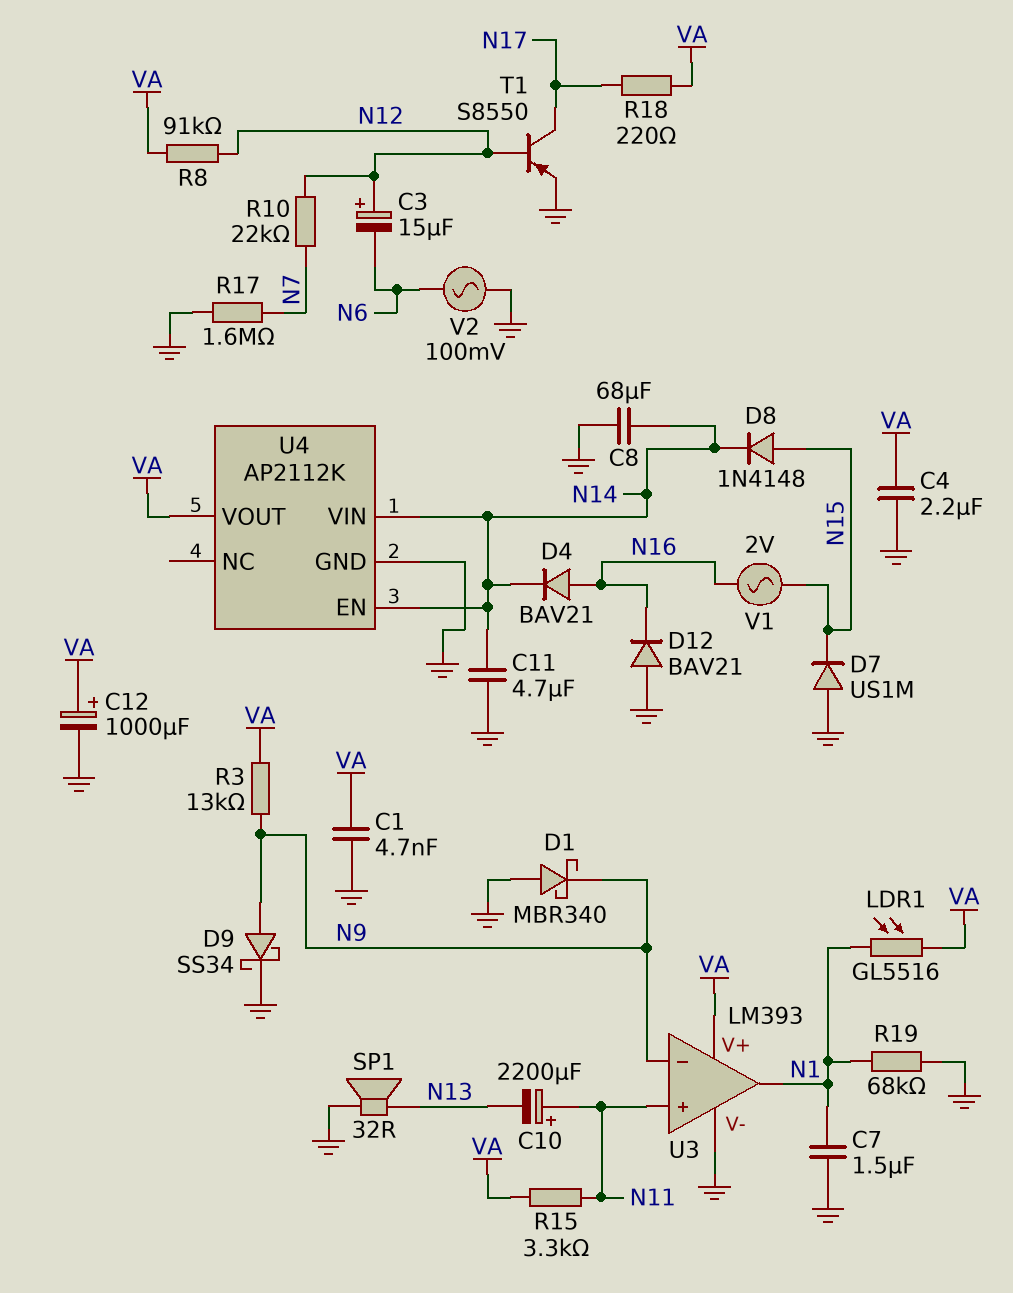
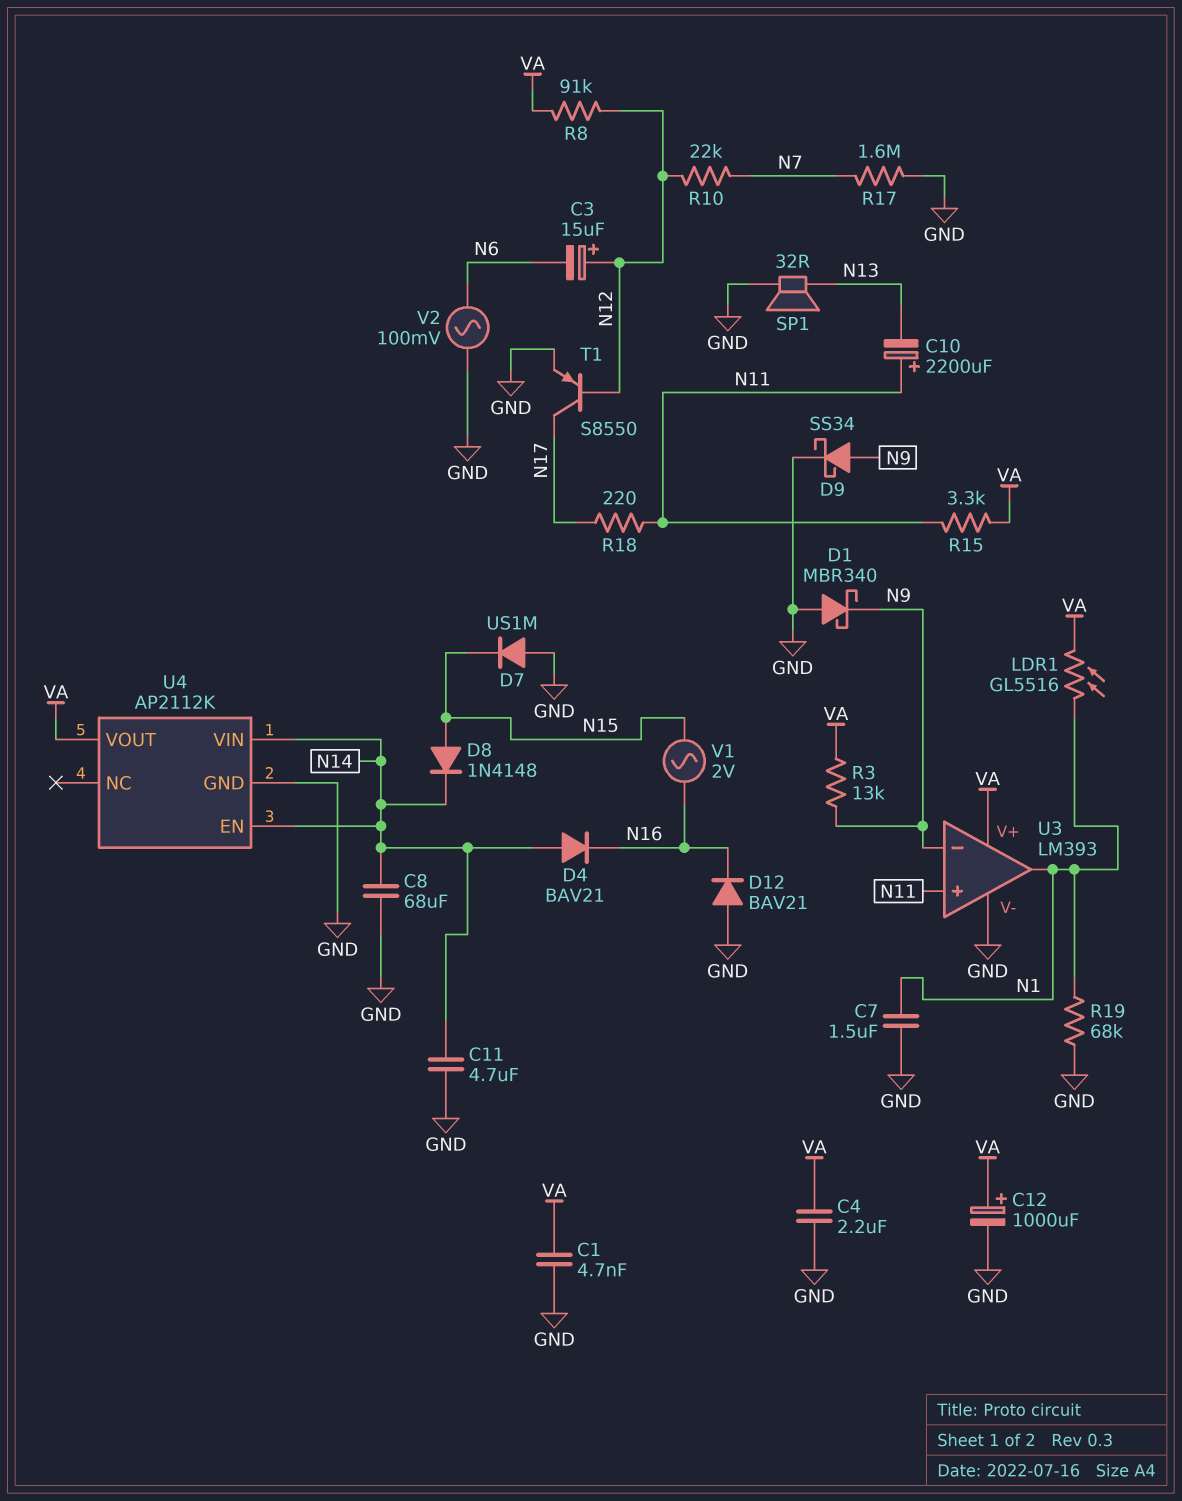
D4: diode BAV21 (A N16, K N14) -> diode BAV21 (A N14, K N16)
R18: 220 (N17, VA) -> 220 (N11, N17)

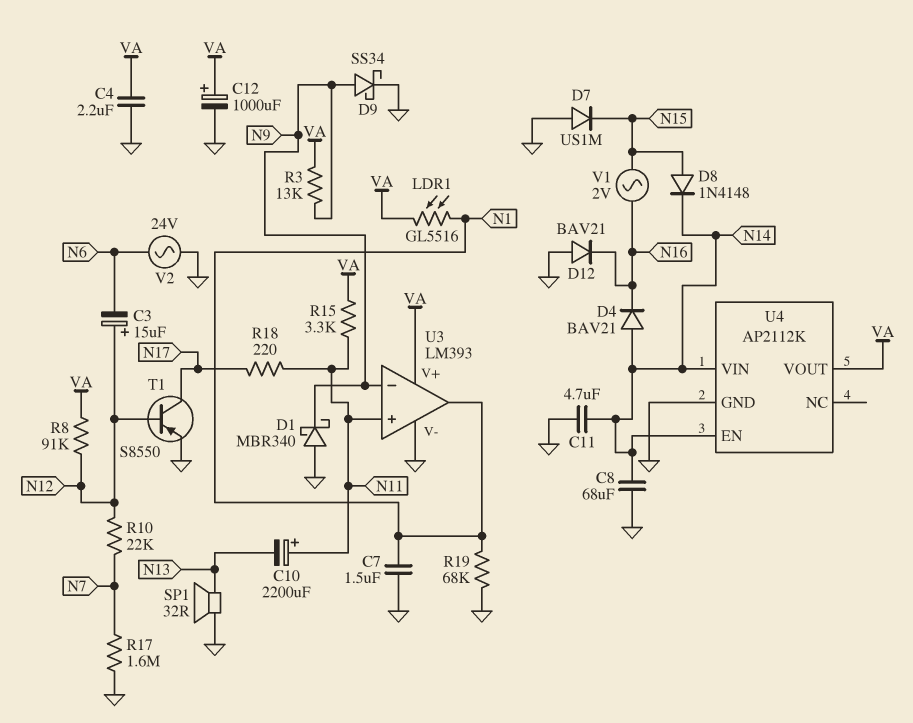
C1: 4.7nF (GND, VA) -> none
V2: AC 100mV (GND, N6) -> AC 24V (GND, N6)

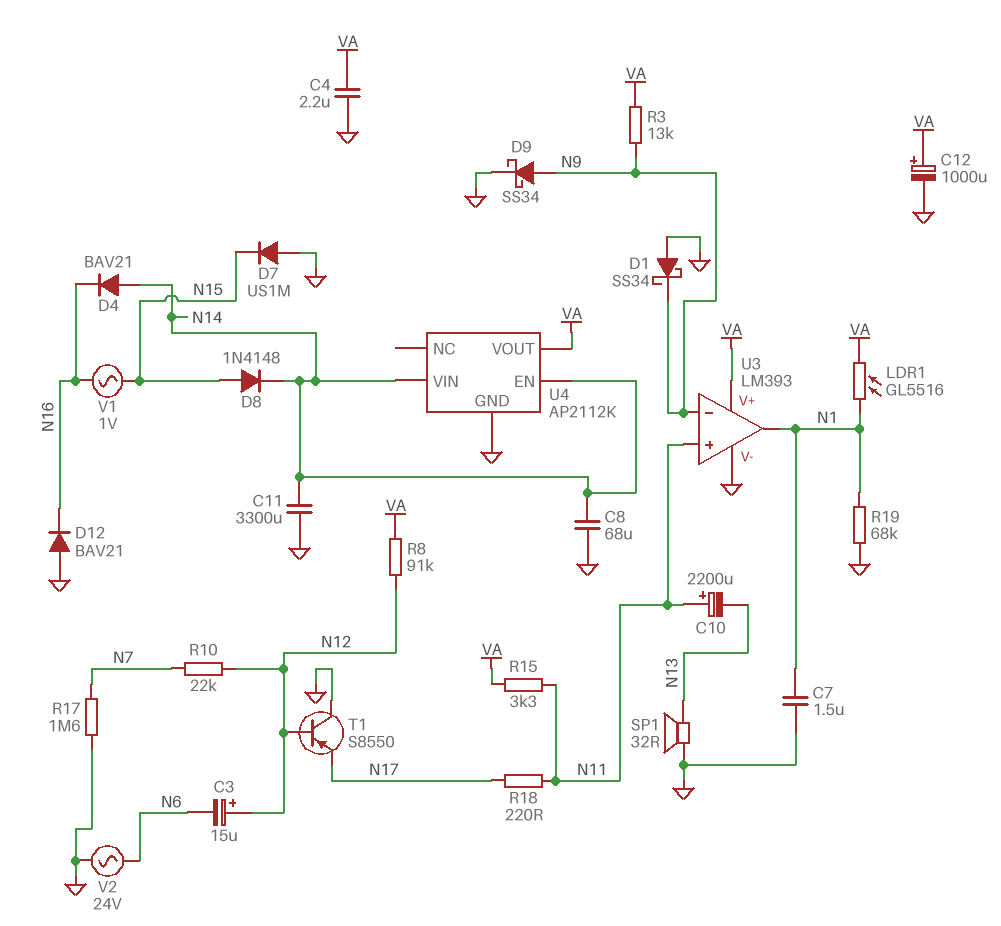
C11: 4.7uF (GND, N14) -> 3300uF (GND, N14)
D1: schottky MBR340 (A GND, K N9) -> schottky SS34 (A GND, K N9)
T1: PNP S8550 (B N12, C N17, E GND) -> PNP S8550 (B N12, C GND, E N17)
V1: AC 2V (N15, N16) -> AC 1V (N15, N16)

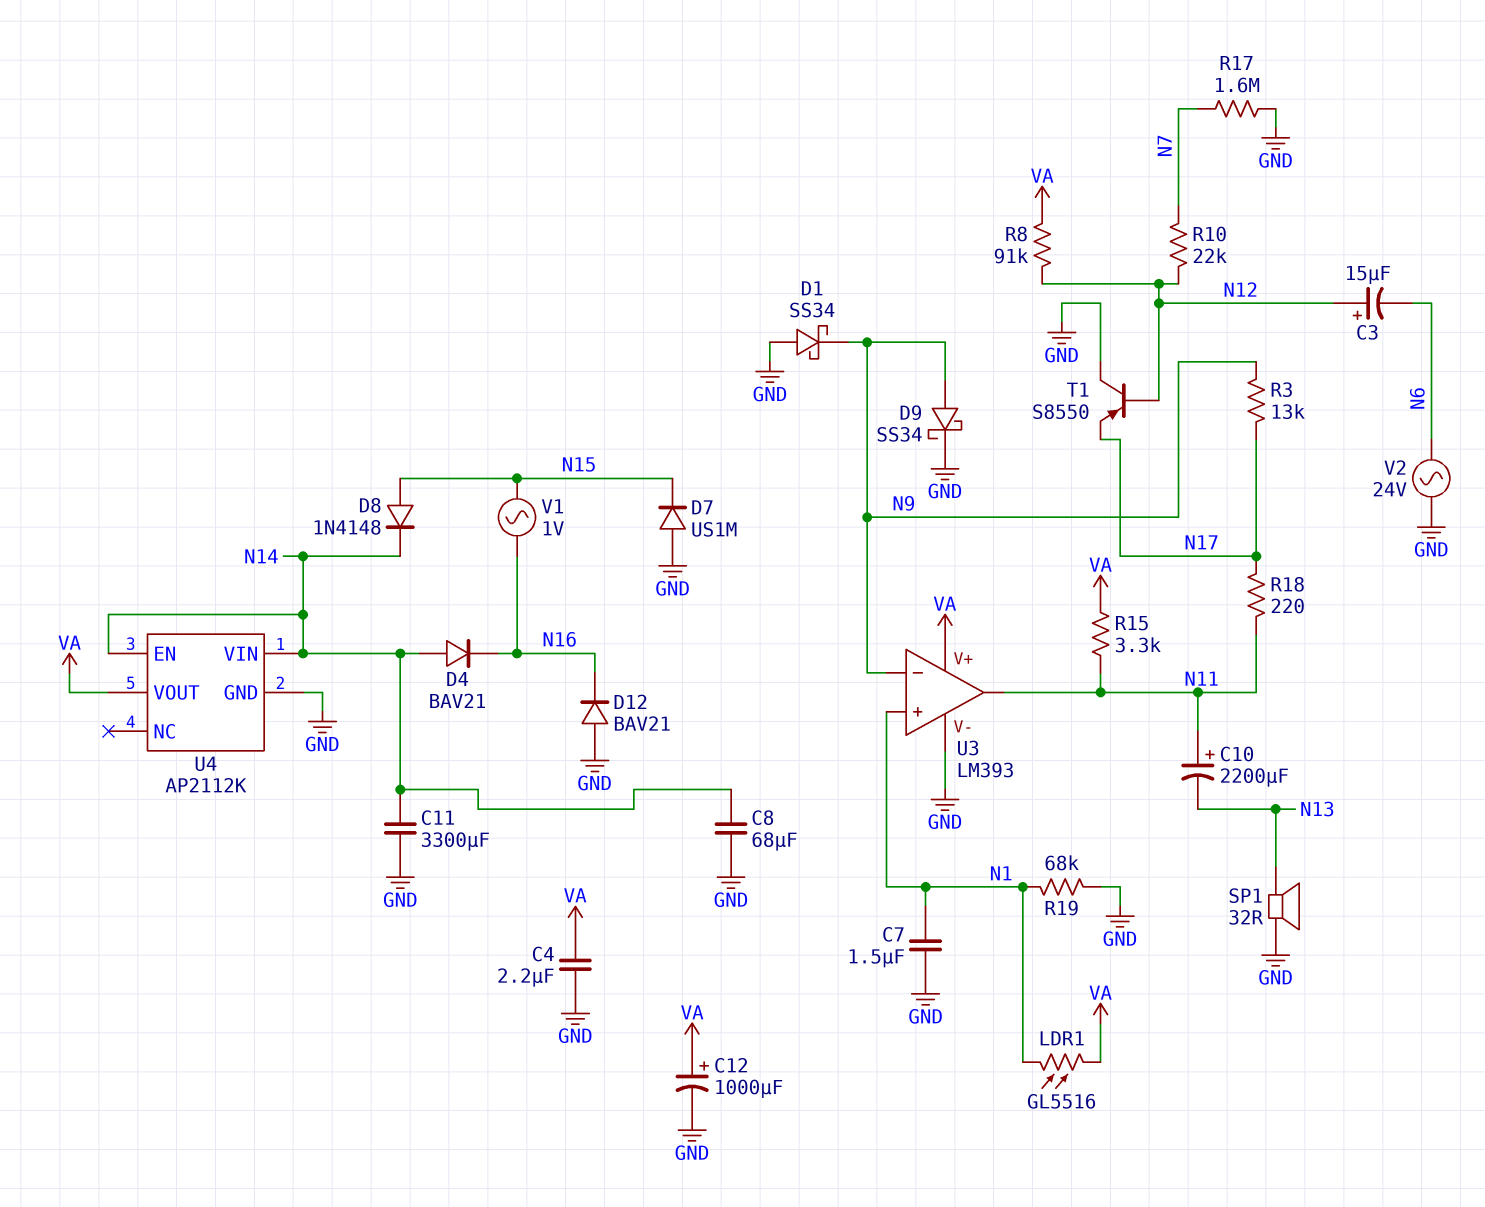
R3: 13k (N9, VA) -> 13k (N9, N17)
U3 pin in+: N11 -> N1
U3 pin out: N1 -> N11

